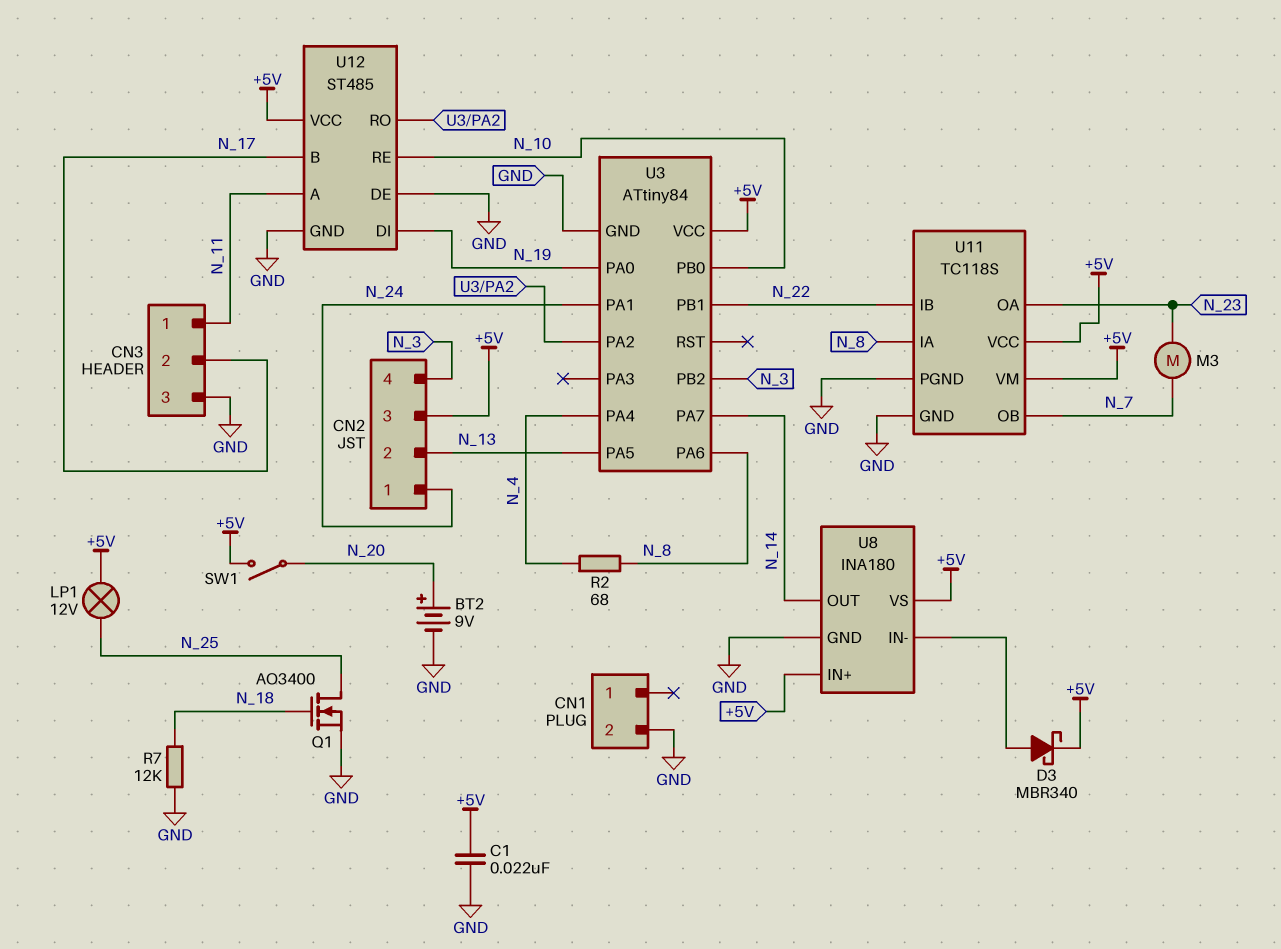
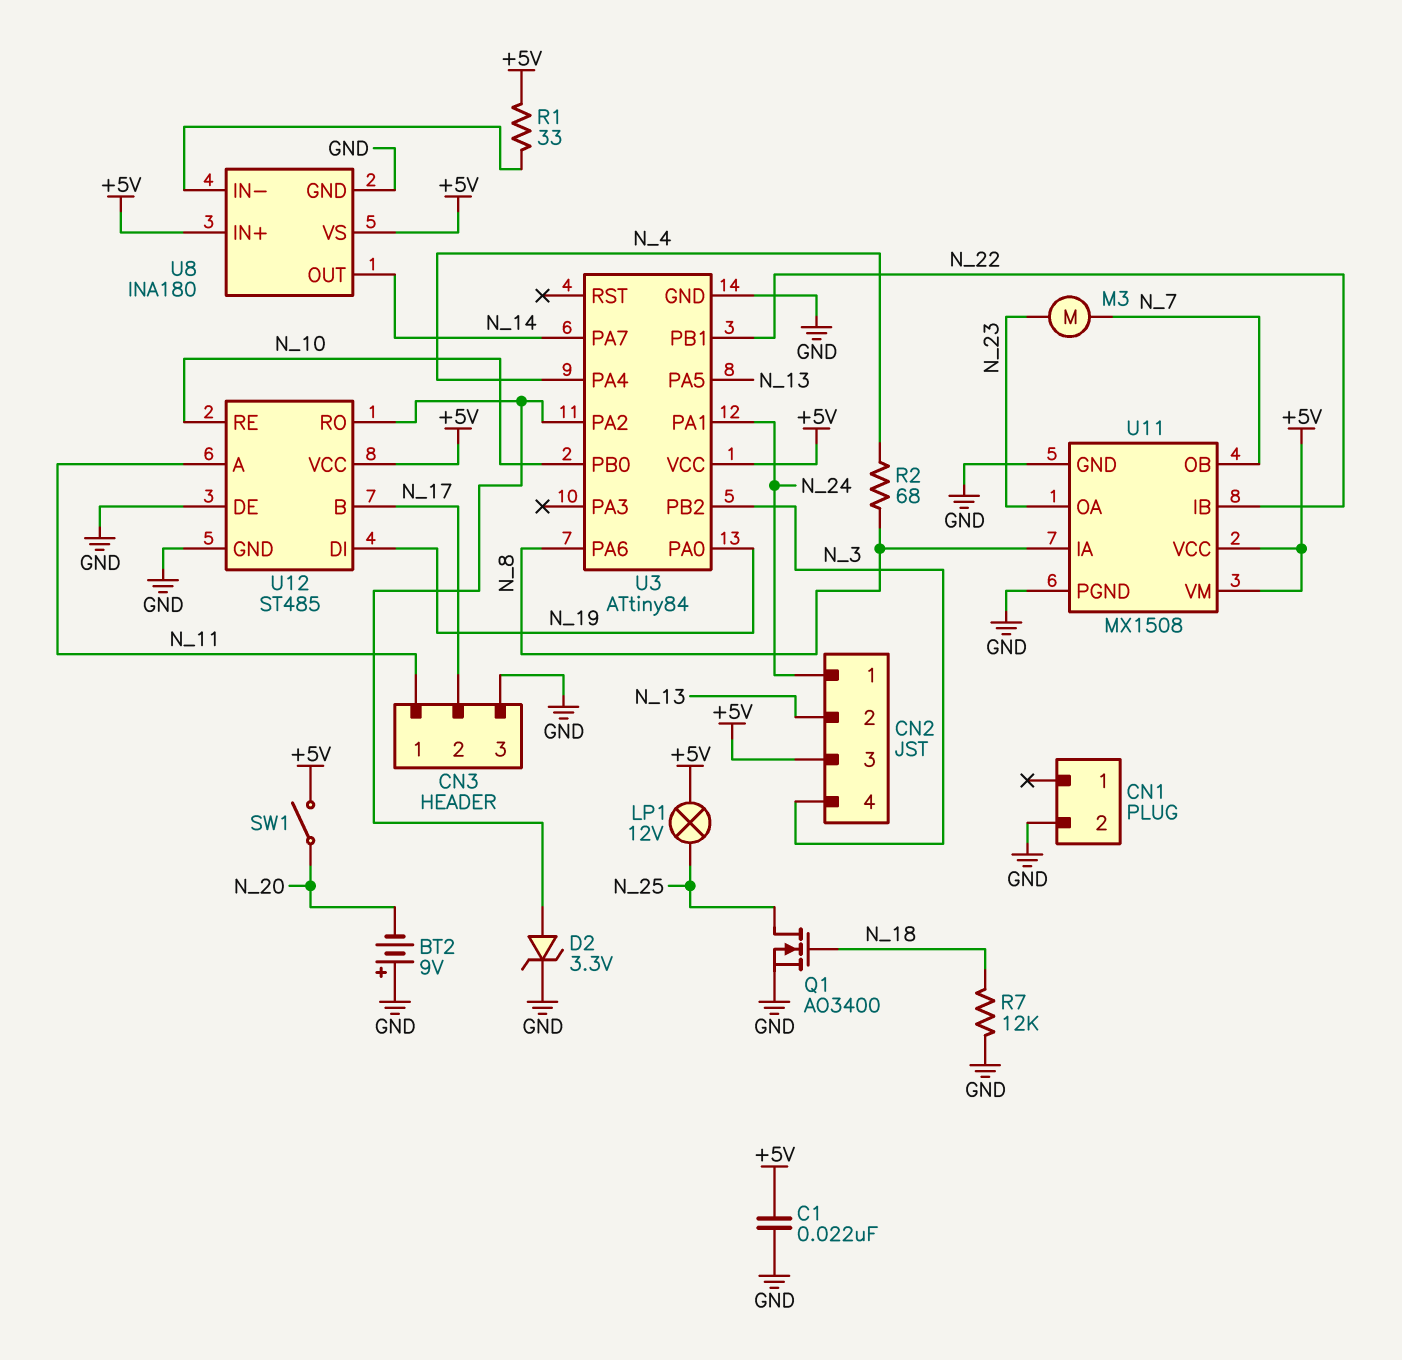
BT2: 9V (plus N_20, minus GND) -> 9V (plus GND, minus N_20)
D2: none -> zener 3.3V (A U3/PA2, K GND)
D3: schottky MBR340 (A U8/IN-, K +5V) -> none
R1: none -> 33 (+5V, U8/IN-)
U11: TC118S -> MX1508

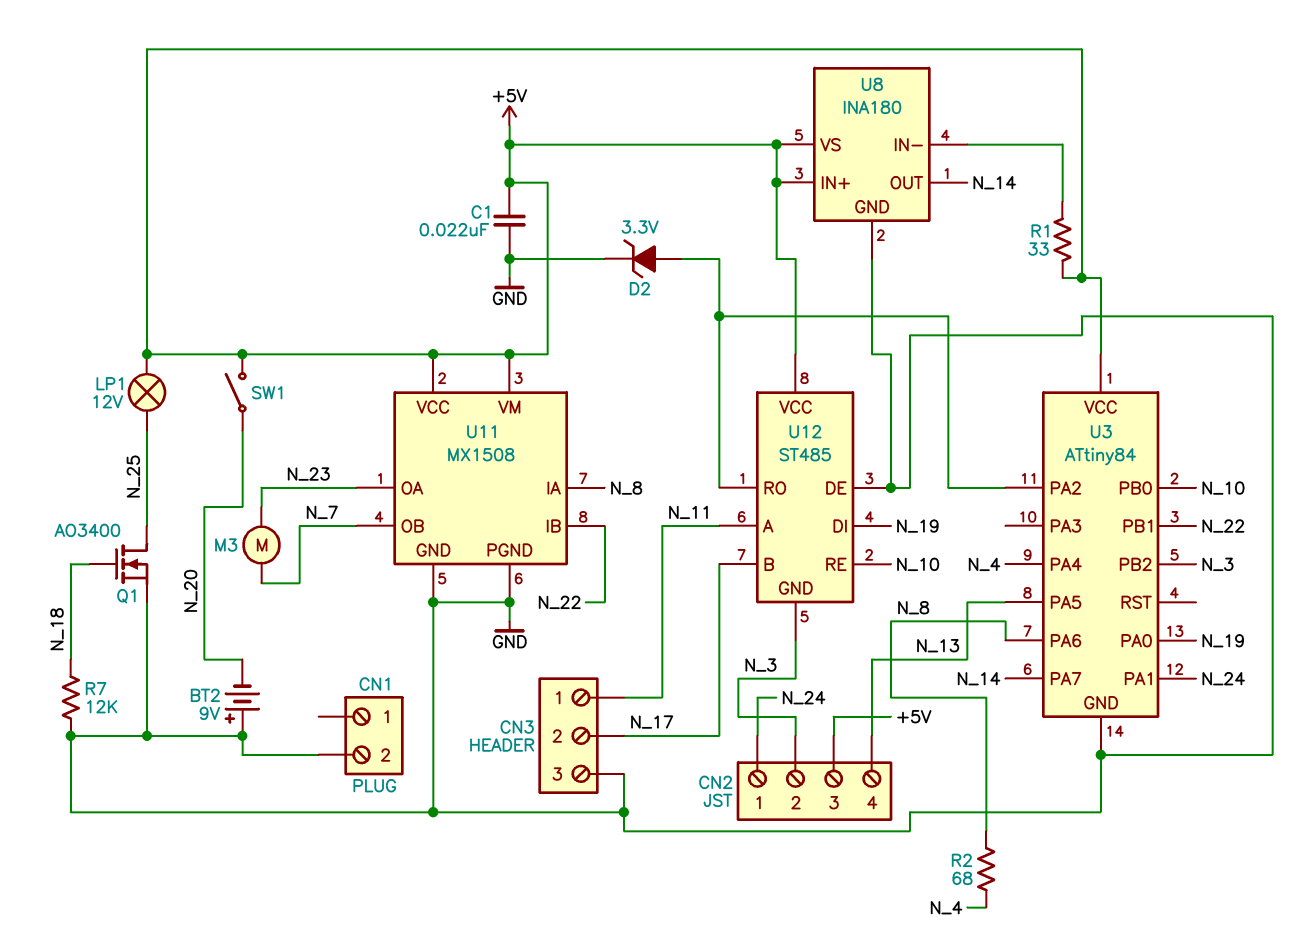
CN2 pin 2: N_13 -> N_3
CN2 pin 4: N_3 -> N_13
U12 pin GND: GND -> N_3

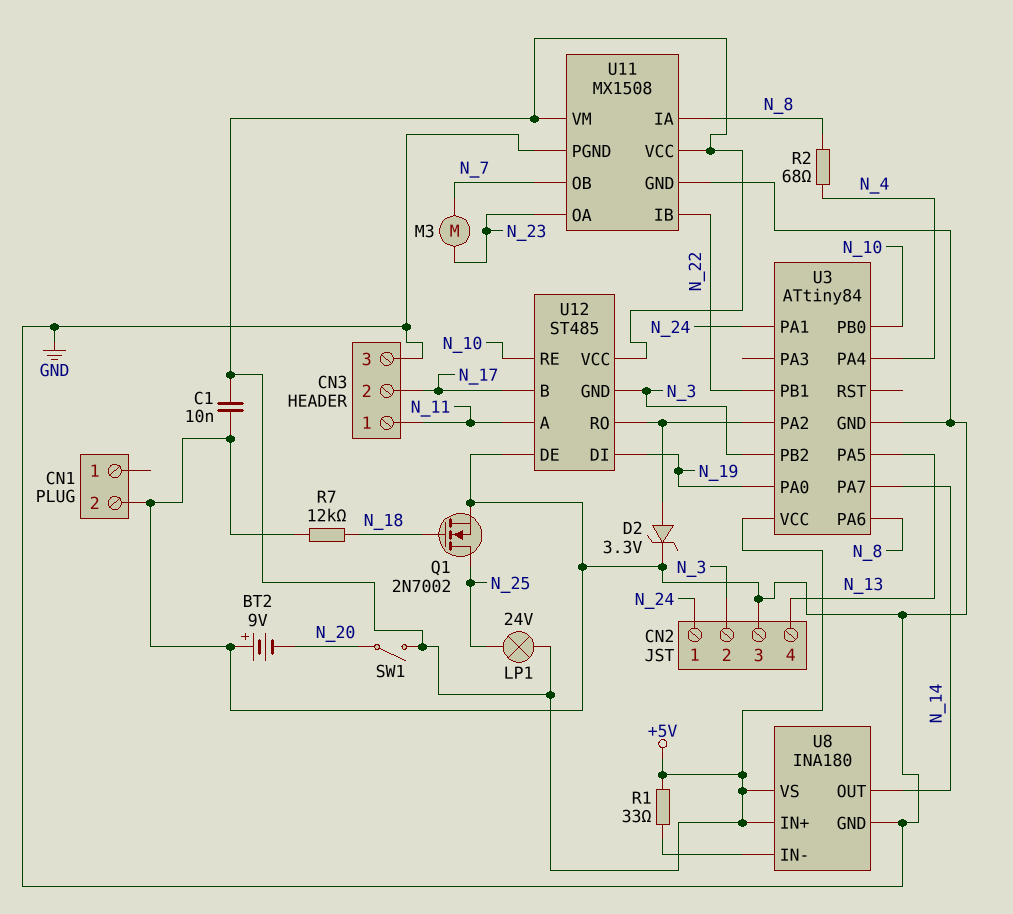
C1: 22nF (+5V, GND) -> 10nF (+5V, GND)
CN2 pin 3: +5V -> GND
LP1: lamp 12V (+5V, N_25) -> lamp 24V (+5V, N_25)
Q1: NMOS AO3400 (G N_18, D N_25, S GND) -> NMOS 2N7002 (G N_18, D N_25, S GND)

